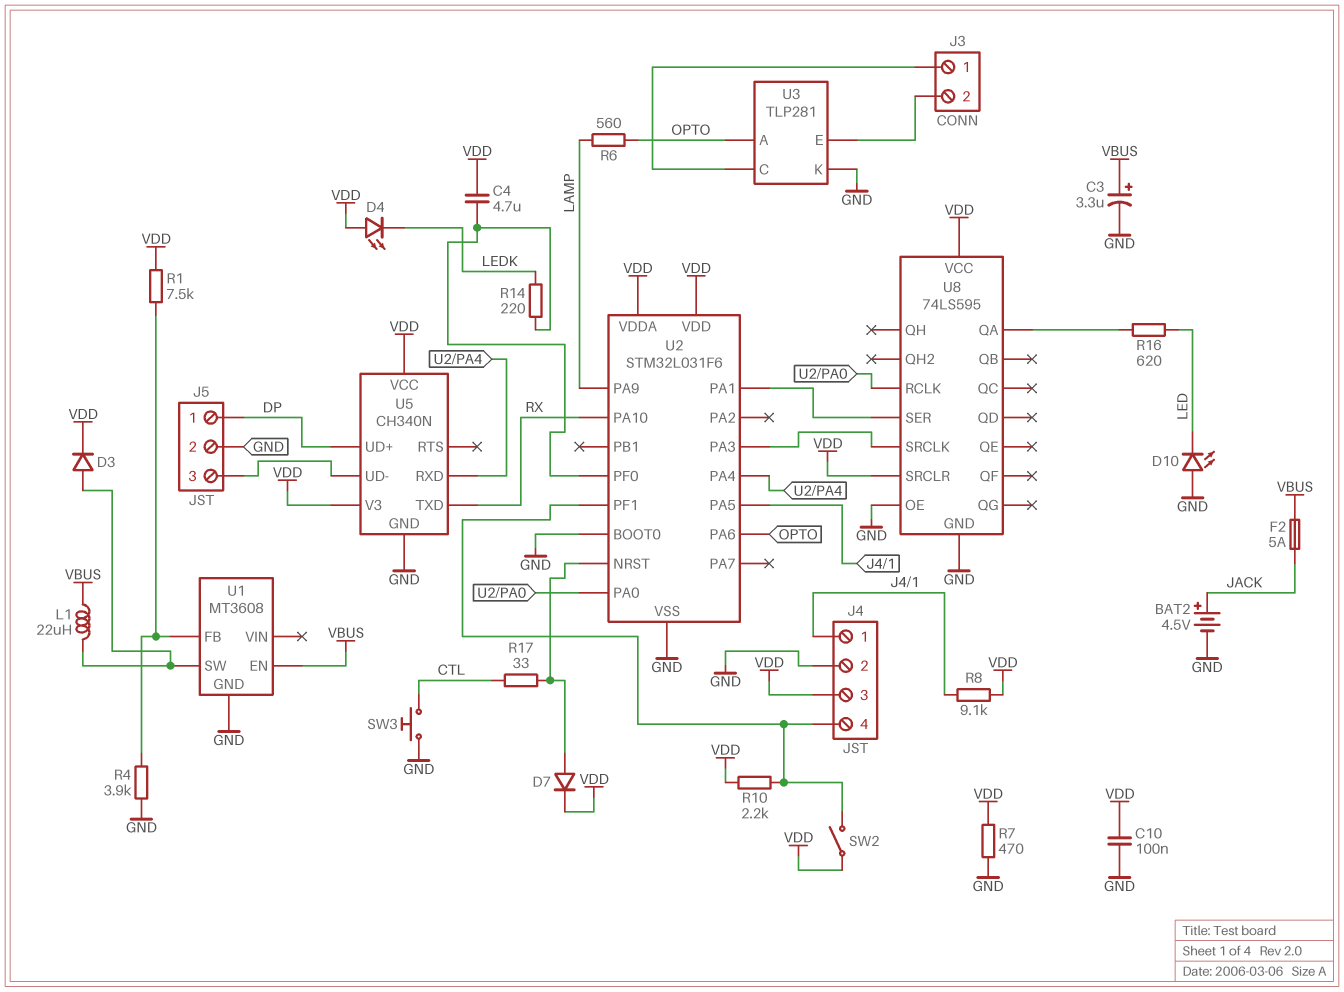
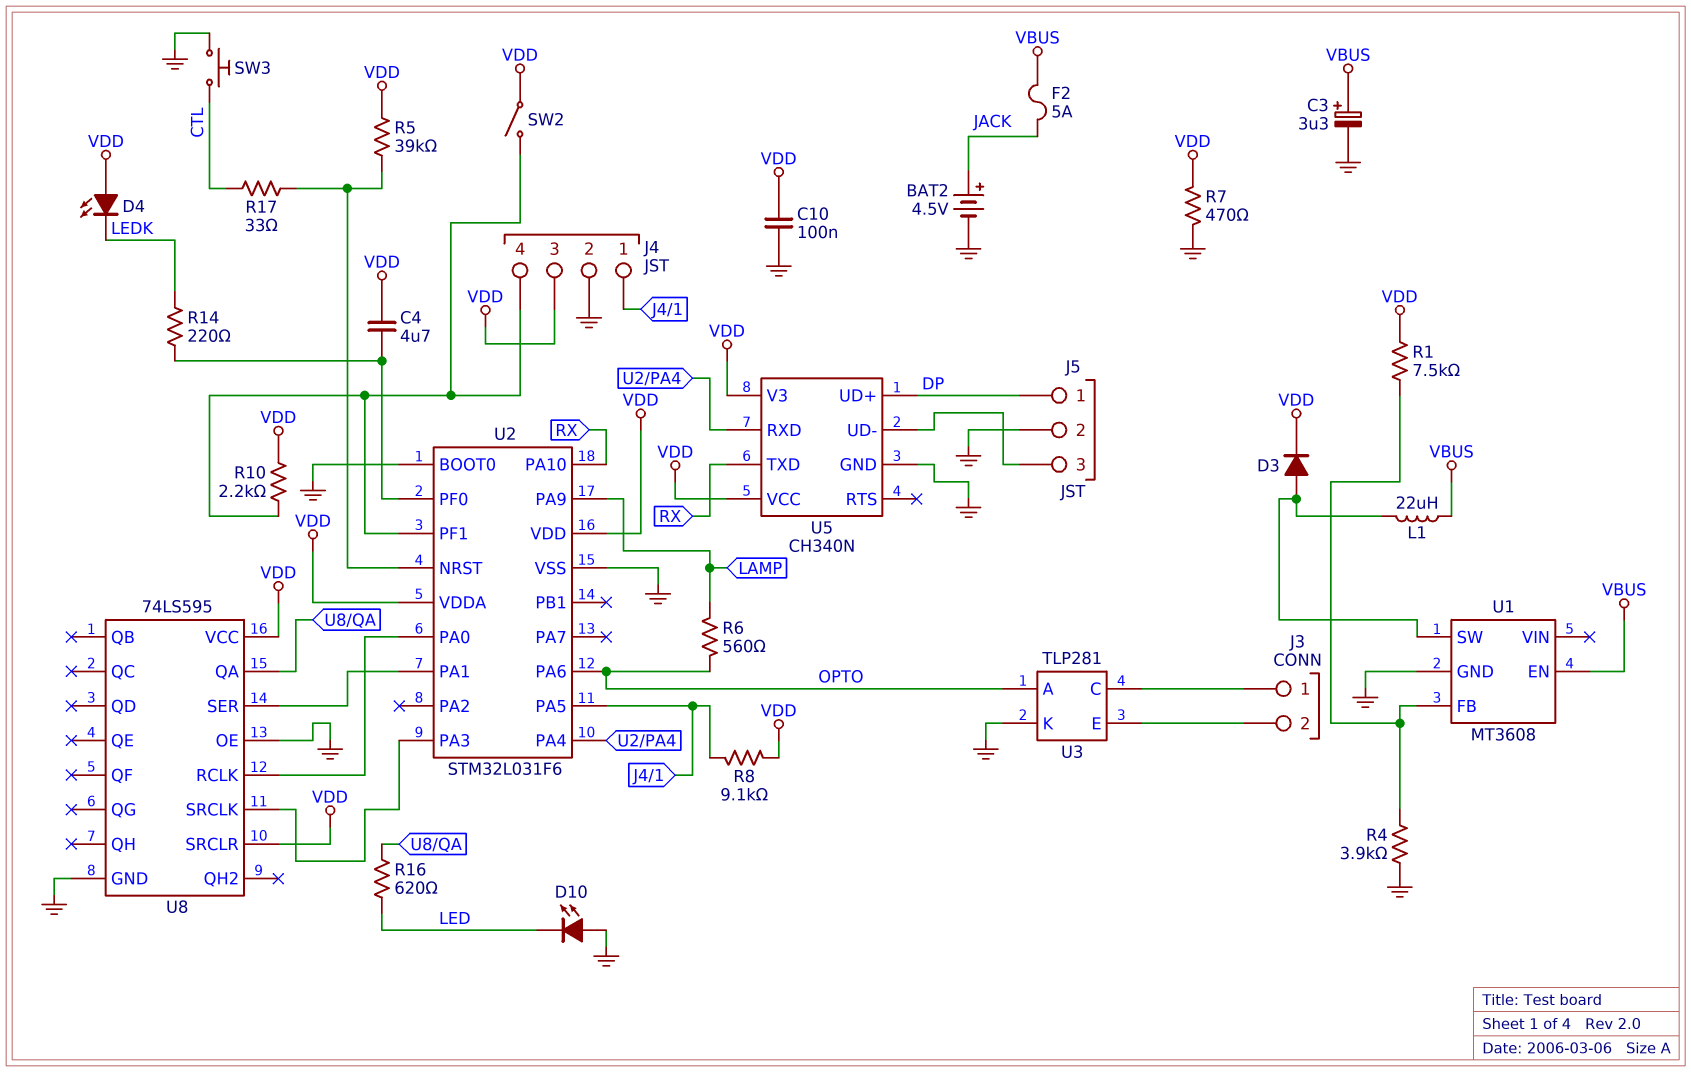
D7: diode (A U2/NRST, K VDD) -> none
R5: none -> 39k (U2/NRST, VDD)

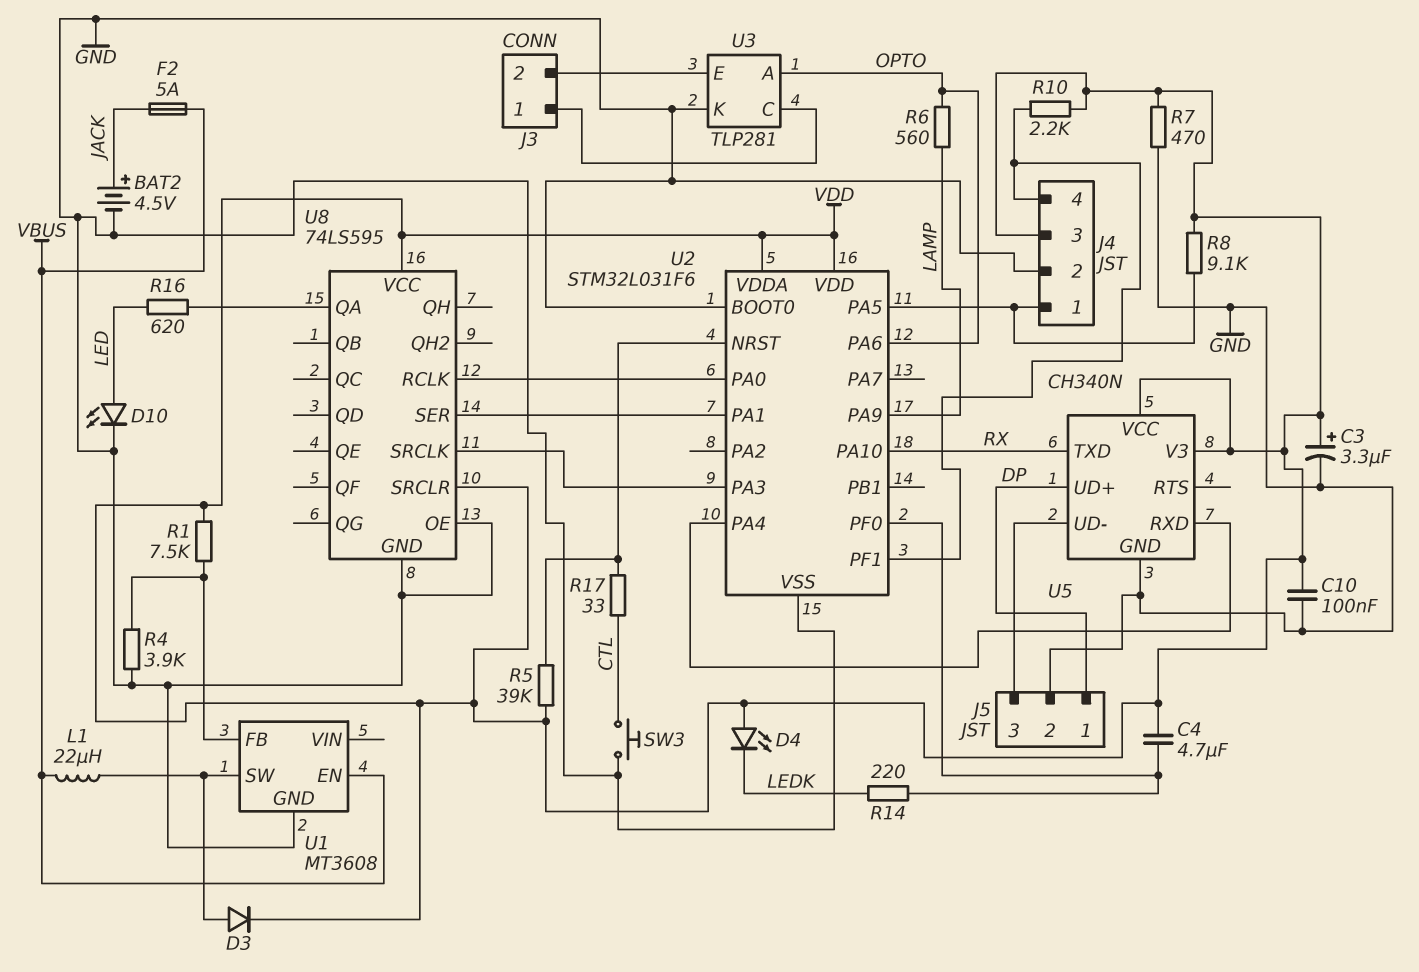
C3: 3.3uF (plus VBUS, minus GND) -> 3.3uF (plus VDD, minus GND)
D10: LED (A GND, K LED) -> LED (A LED, K GND)
SW2: switch (J4/4, VDD) -> none

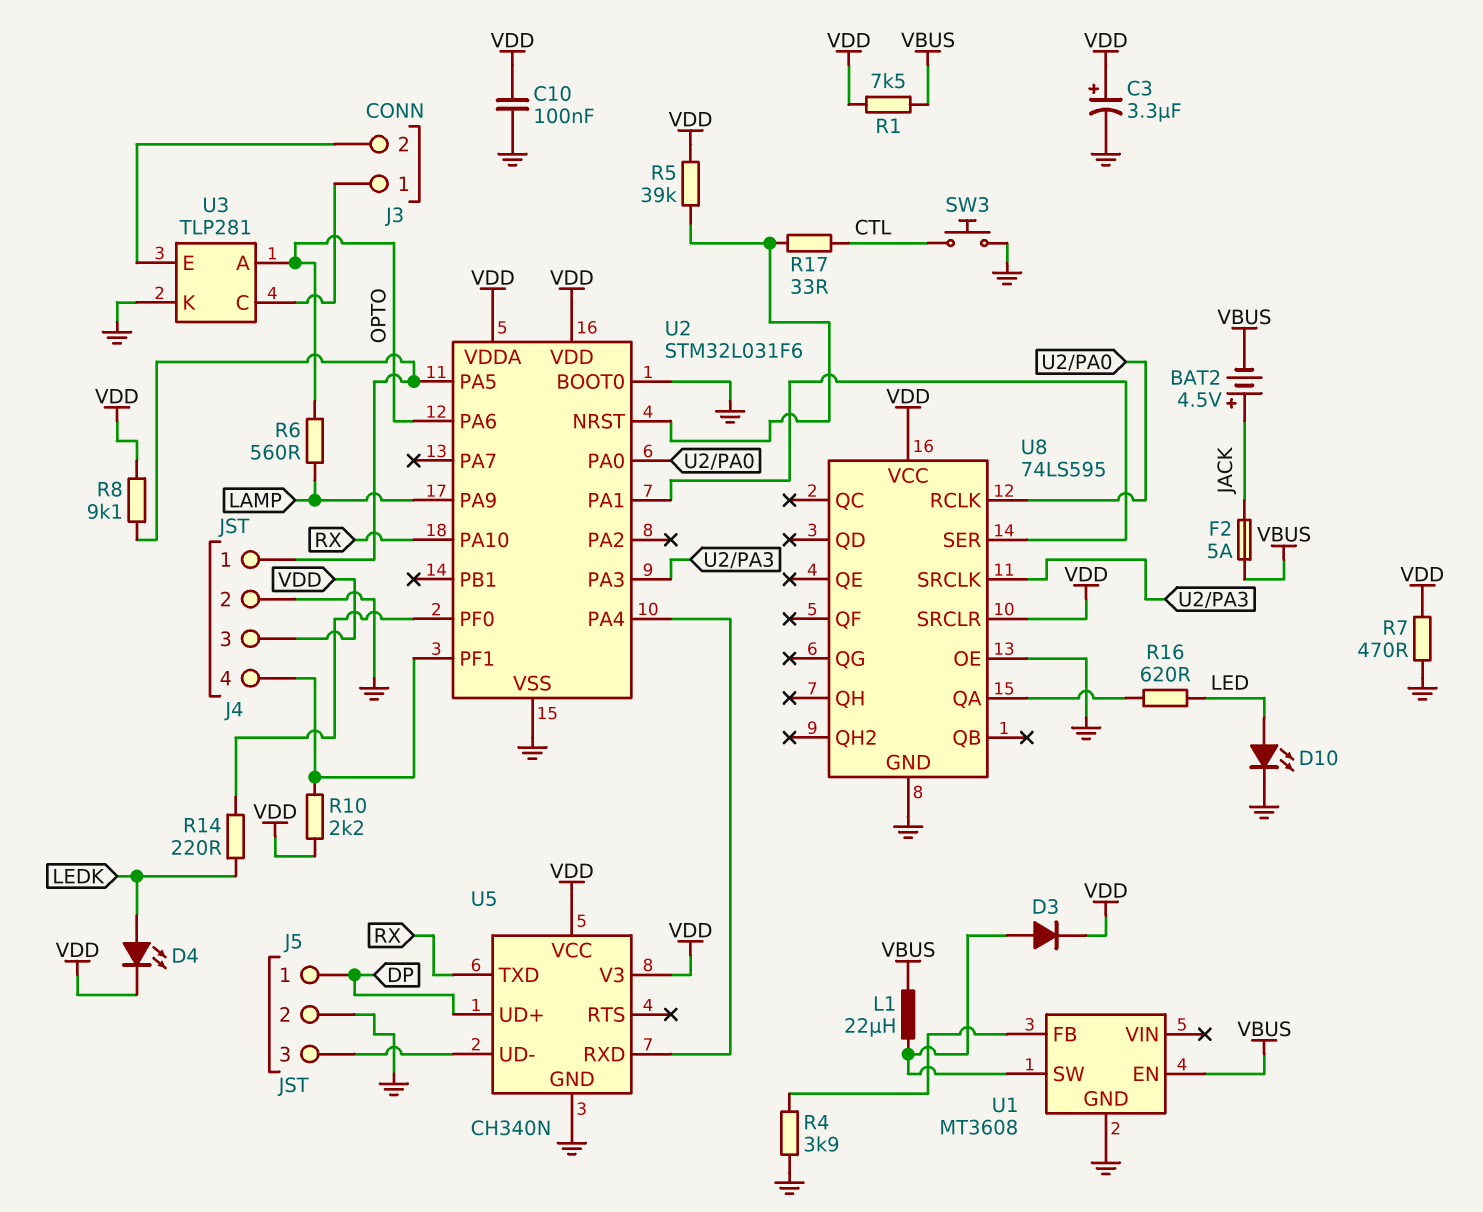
BAT2: 4.5V (plus JACK, minus GND) -> 4.5V (plus JACK, minus VBUS)
C4: 4.7uF (U2/PF0, VDD) -> none
D4: LED (A VDD, K LEDK) -> LED (A LEDK, K VDD)
R1: 7.5k (U1/FB, VDD) -> 7.5k (VBUS, VDD)

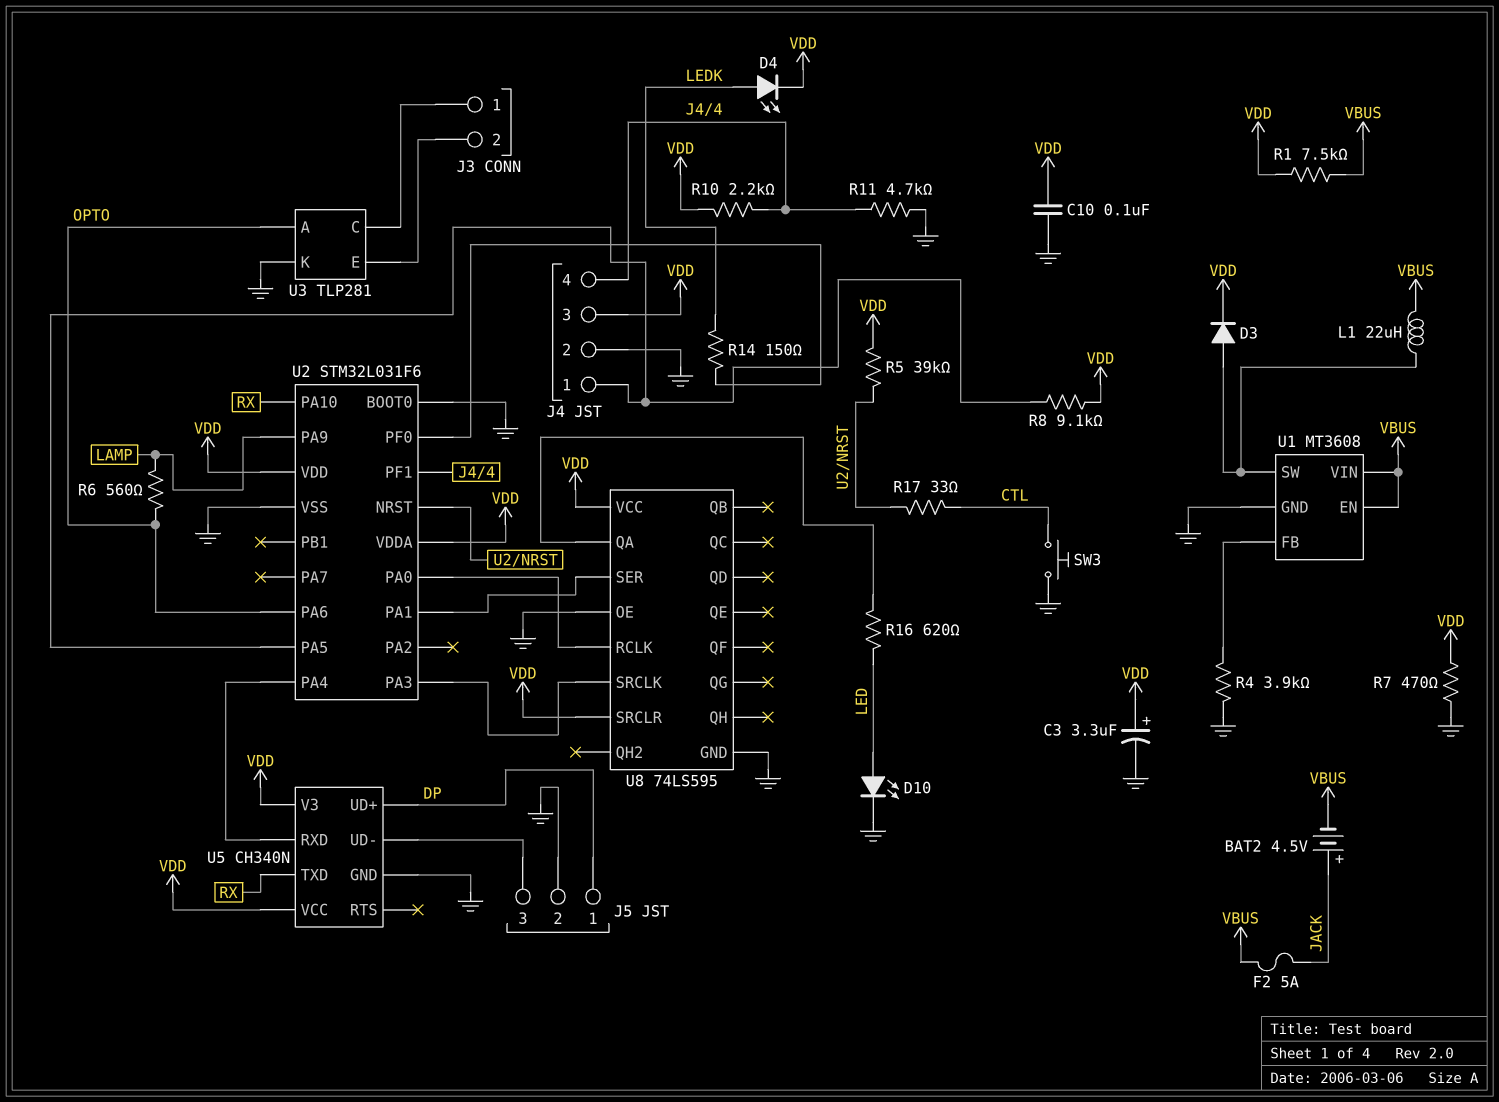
R11: none -> 4.7k (GND, J4/4)
R14: 220 (LEDK, U2/PF0) -> 150 (LEDK, U2/PF0)
U1 pin VIN: none -> VBUS

